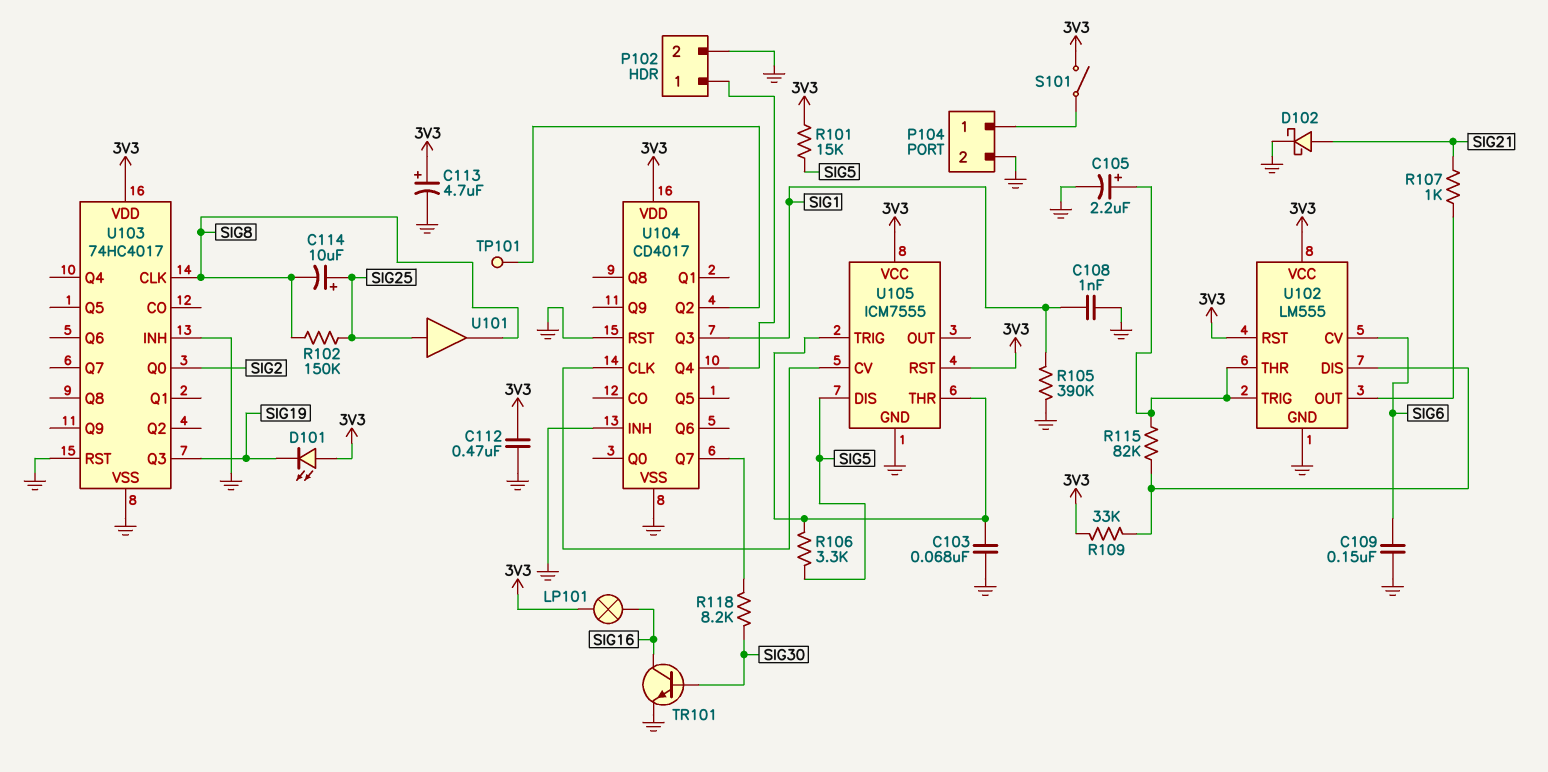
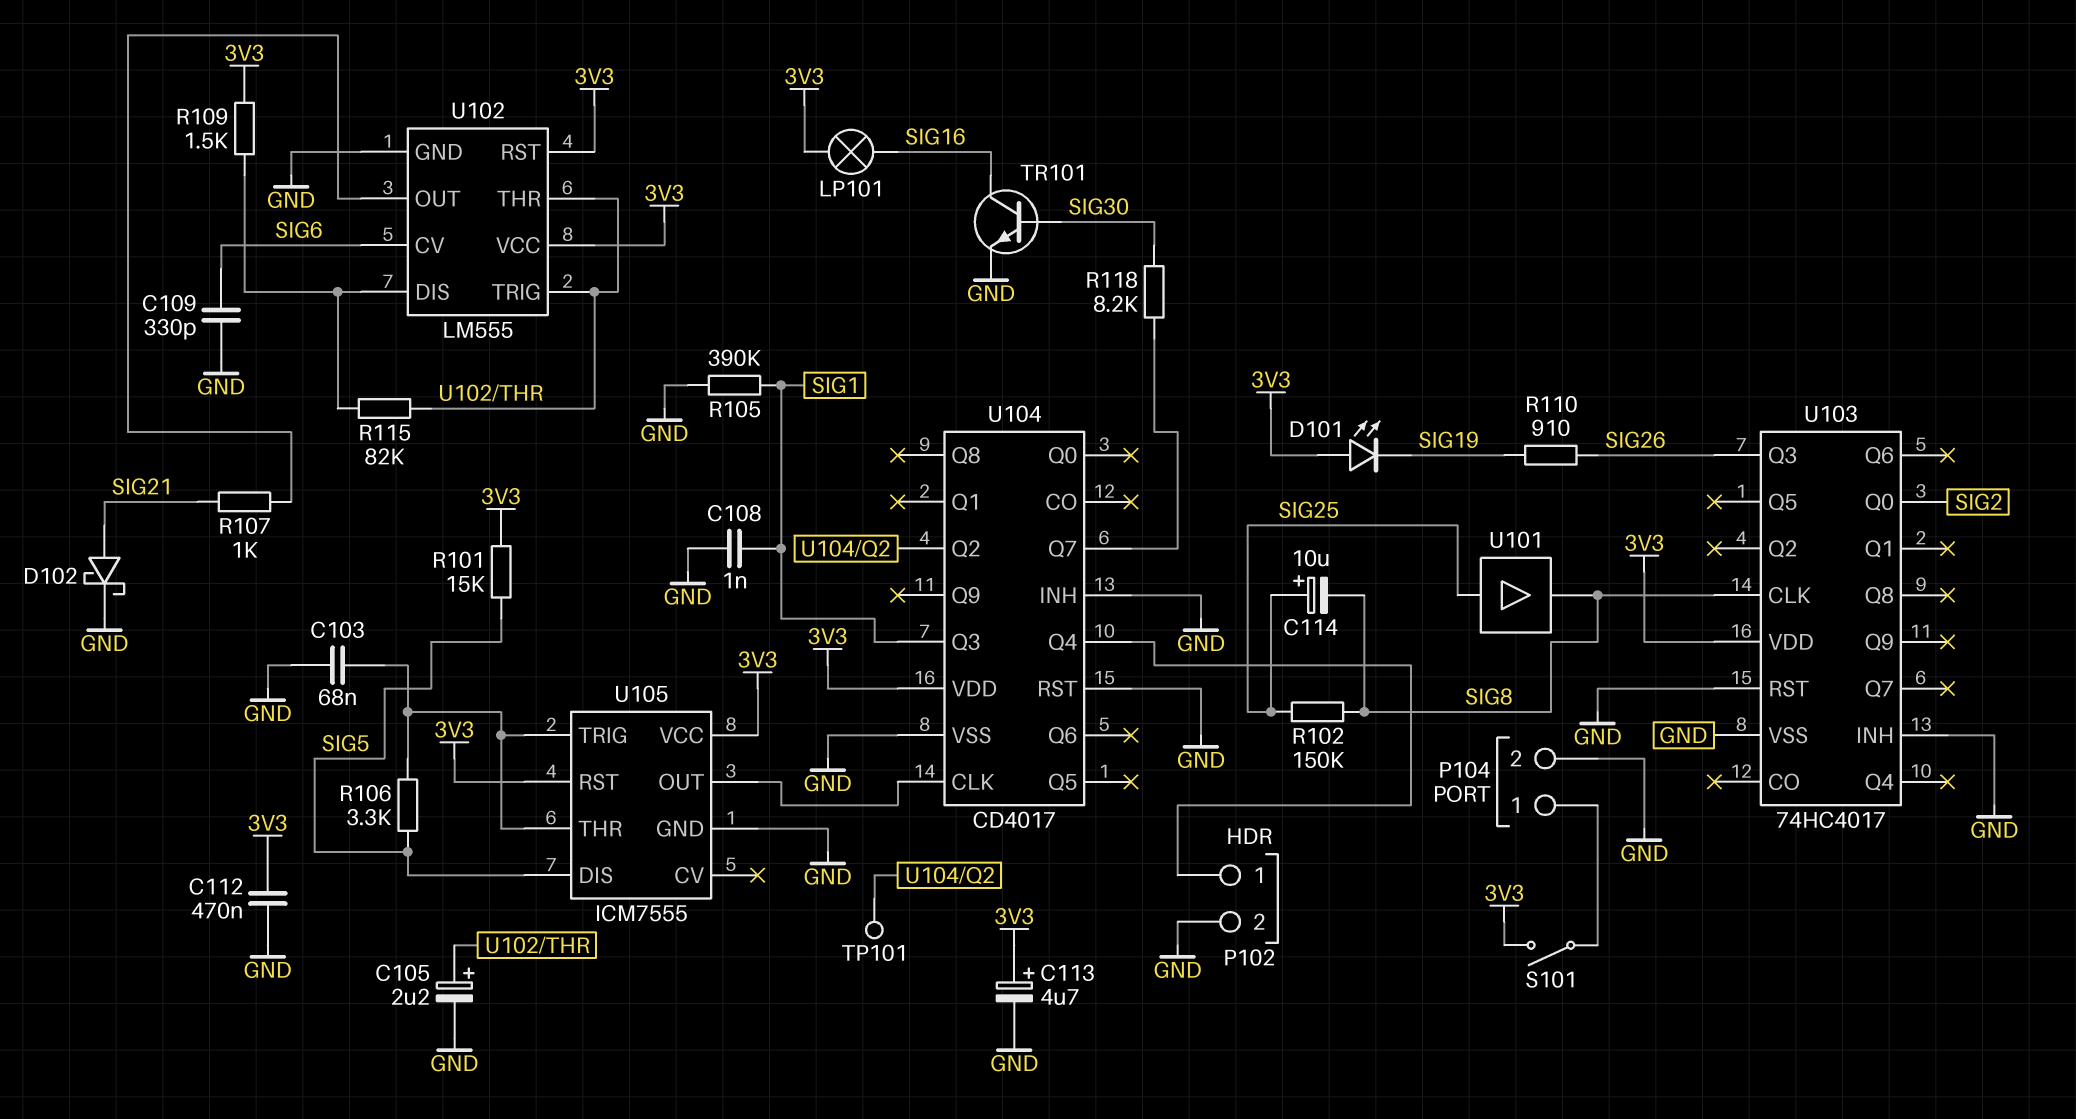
C109: 150nF (GND, SIG6) -> 330pF (GND, SIG6)
R109: 33k (3V3, U102/DIS) -> 1.5k (3V3, U102/DIS)
R110: none -> 910 (SIG19, SIG26)
U103 pin Q3: SIG19 -> SIG26
U105 pin CV: U104/CLK -> none
U105 pin OUT: none -> U104/CLK

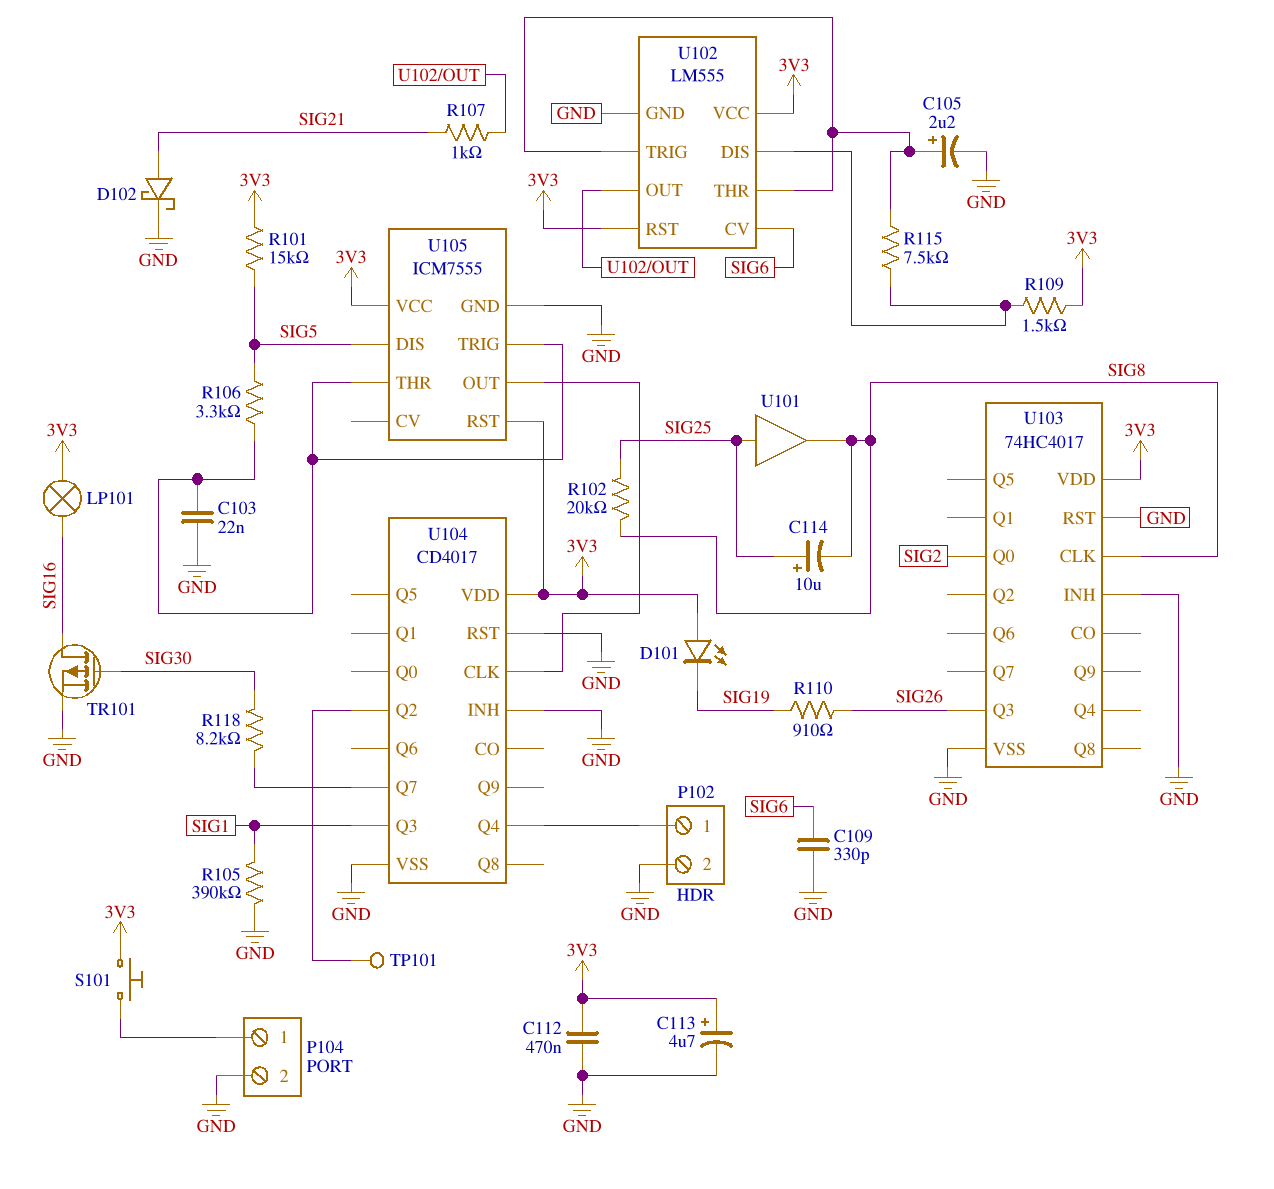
C103: 68nF (GND, U105/THR) -> 22nF (GND, U105/THR)
C108: 1nF (GND, SIG1) -> none
R102: 150k (SIG8, SIG25) -> 20k (SIG8, SIG25)
R115: 82k (U102/DIS, U102/THR) -> 7.5k (U102/DIS, U102/THR)
S101: switch (3V3, P104/1) -> button (3V3, P104/1)
TR101: NPN (B SIG30, C SIG16, E GND) -> PMOS (G SIG30, D SIG16, S GND)

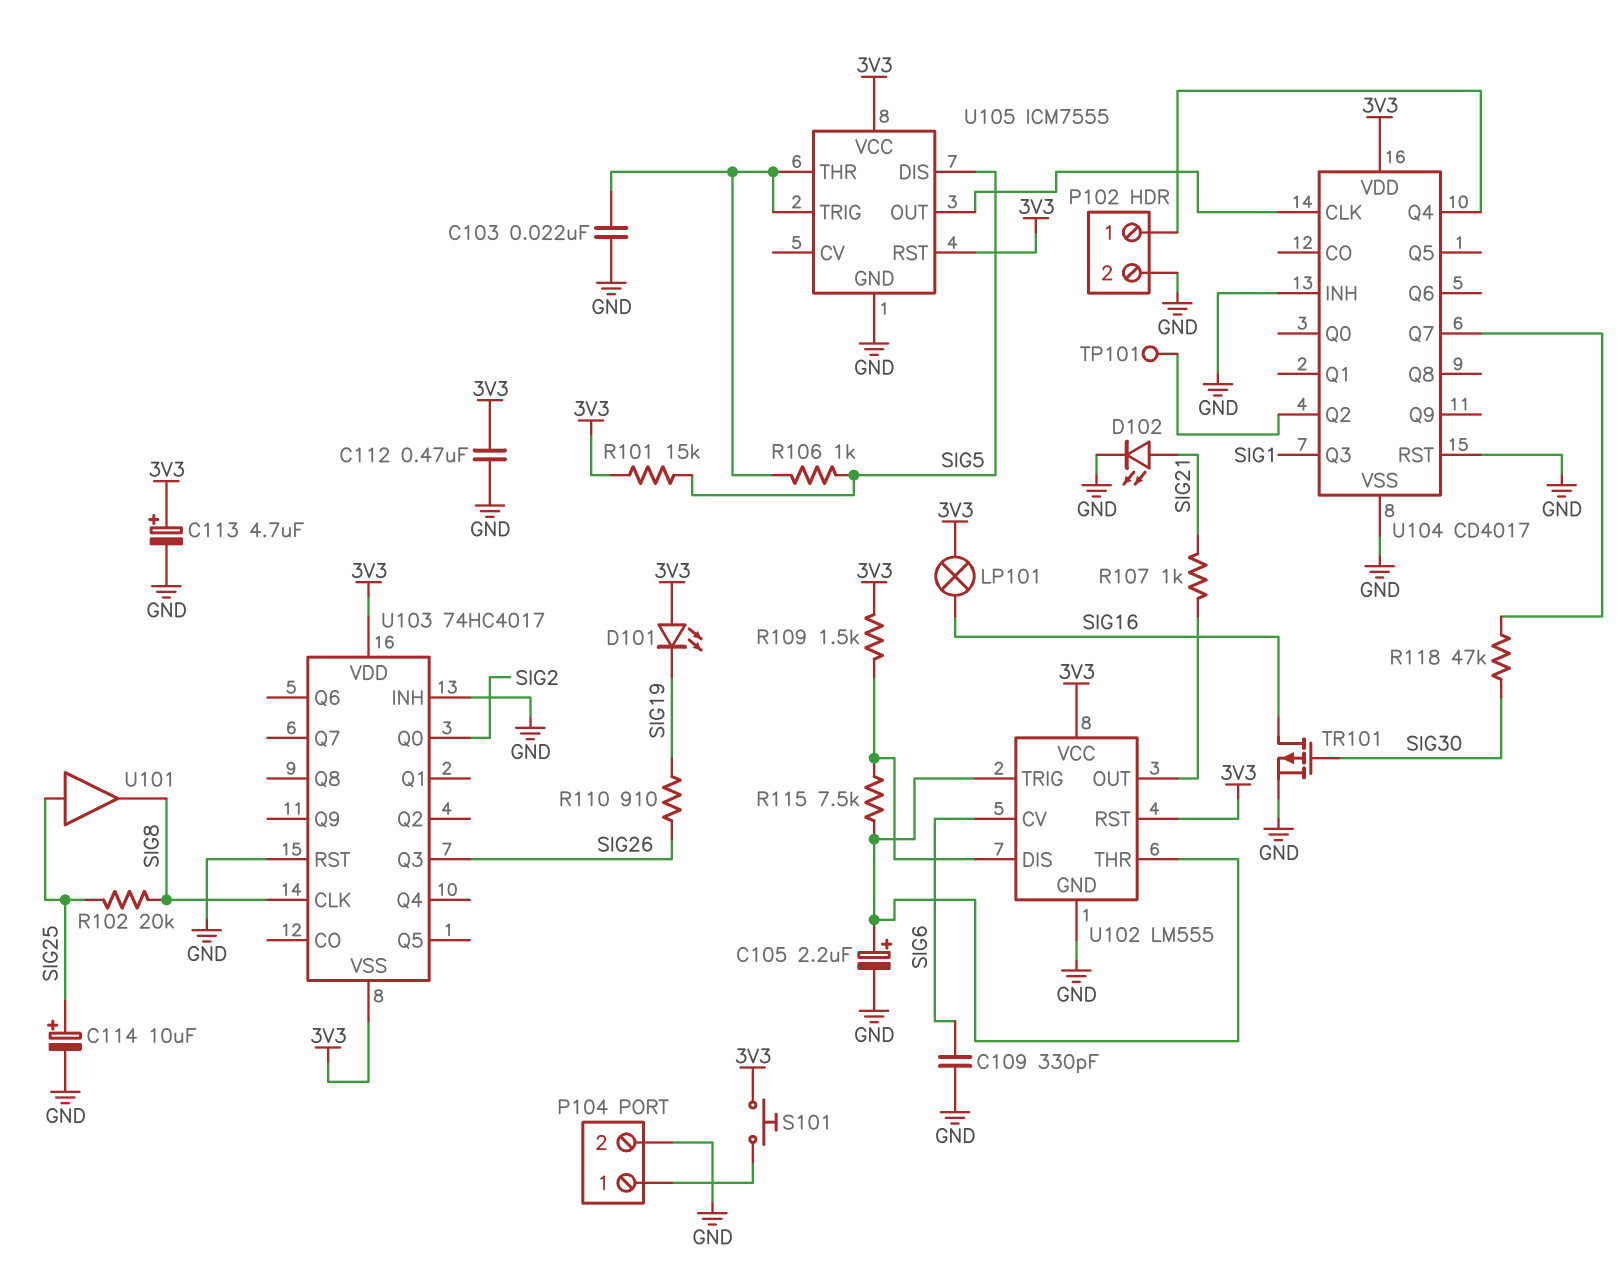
C114: 10uF (plus SIG25, minus SIG8) -> 10uF (plus SIG25, minus GND)
D102: schottky (A SIG21, K GND) -> LED (A SIG21, K GND)
R105: 390k (GND, SIG1) -> none
R106: 3.3k (SIG5, U105/THR) -> 1k (SIG5, U105/THR)
R118: 8.2k (SIG30, U104/Q7) -> 47k (SIG30, U104/Q7)
U103 pin VSS: GND -> 3V3

